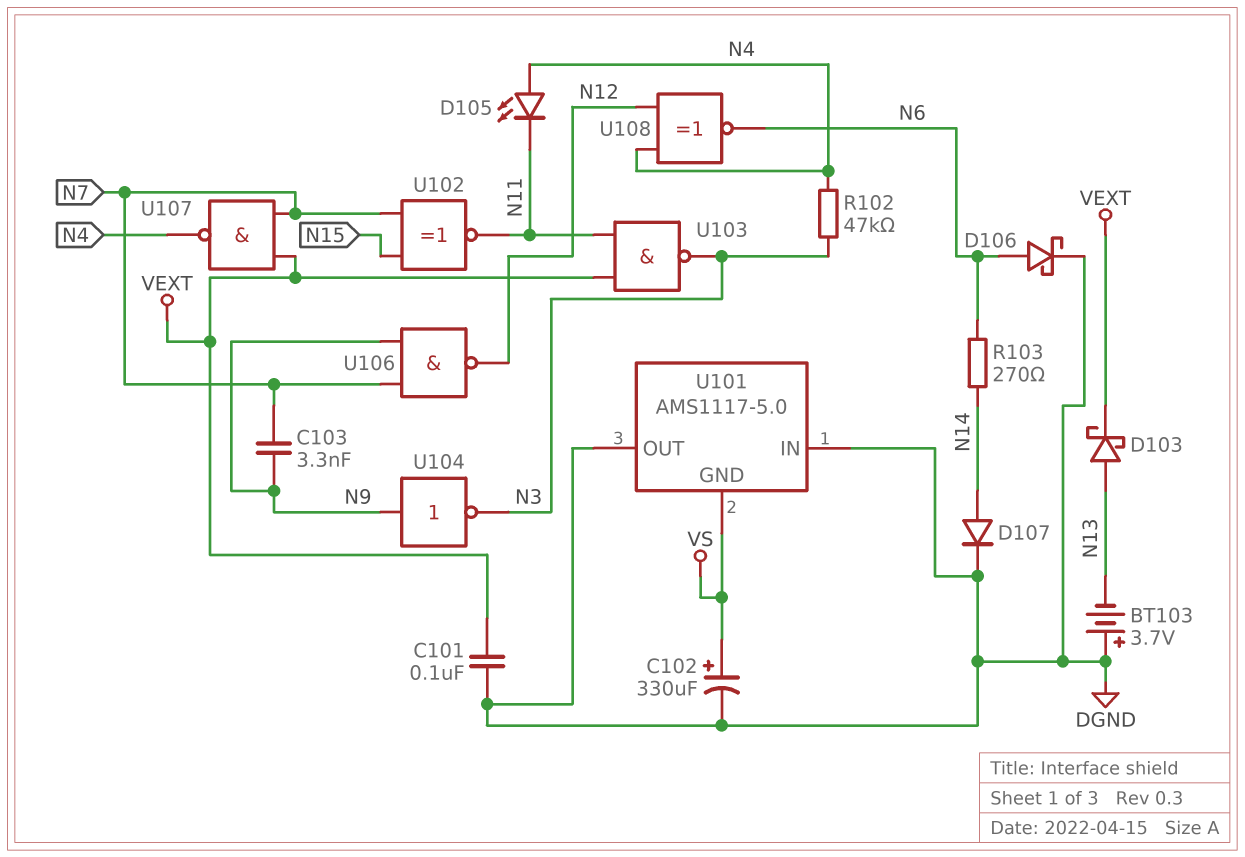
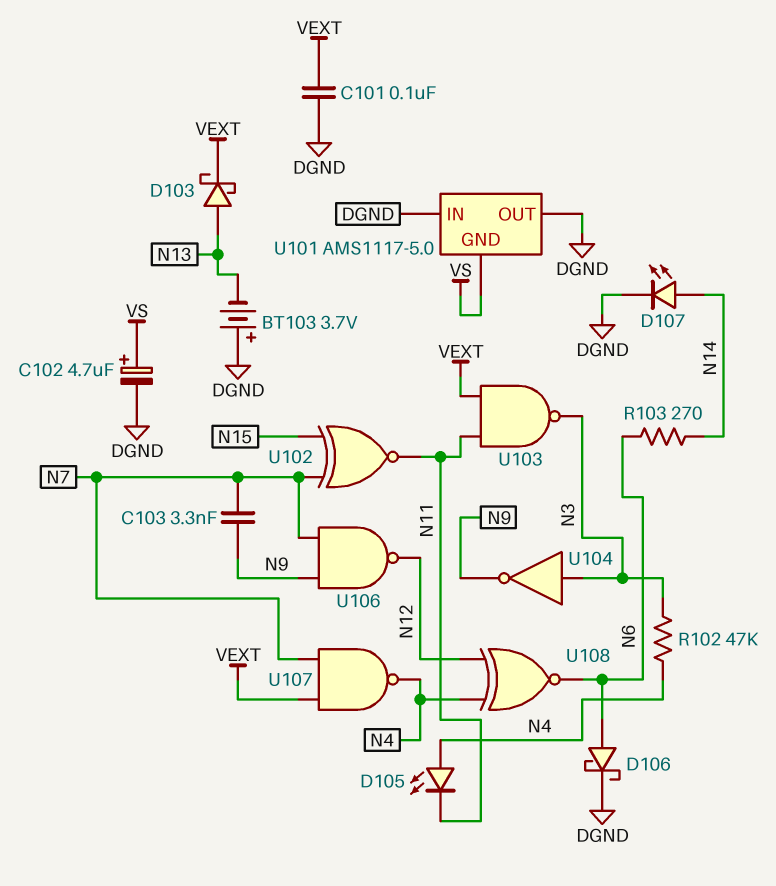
C102: 330uF (plus VS, minus DGND) -> 4.7uF (plus VS, minus DGND)
D107: diode (A N14, K DGND) -> LED (A N14, K DGND)
U104: NOT (in N9, out N3) -> NOT (in N3, out N9)

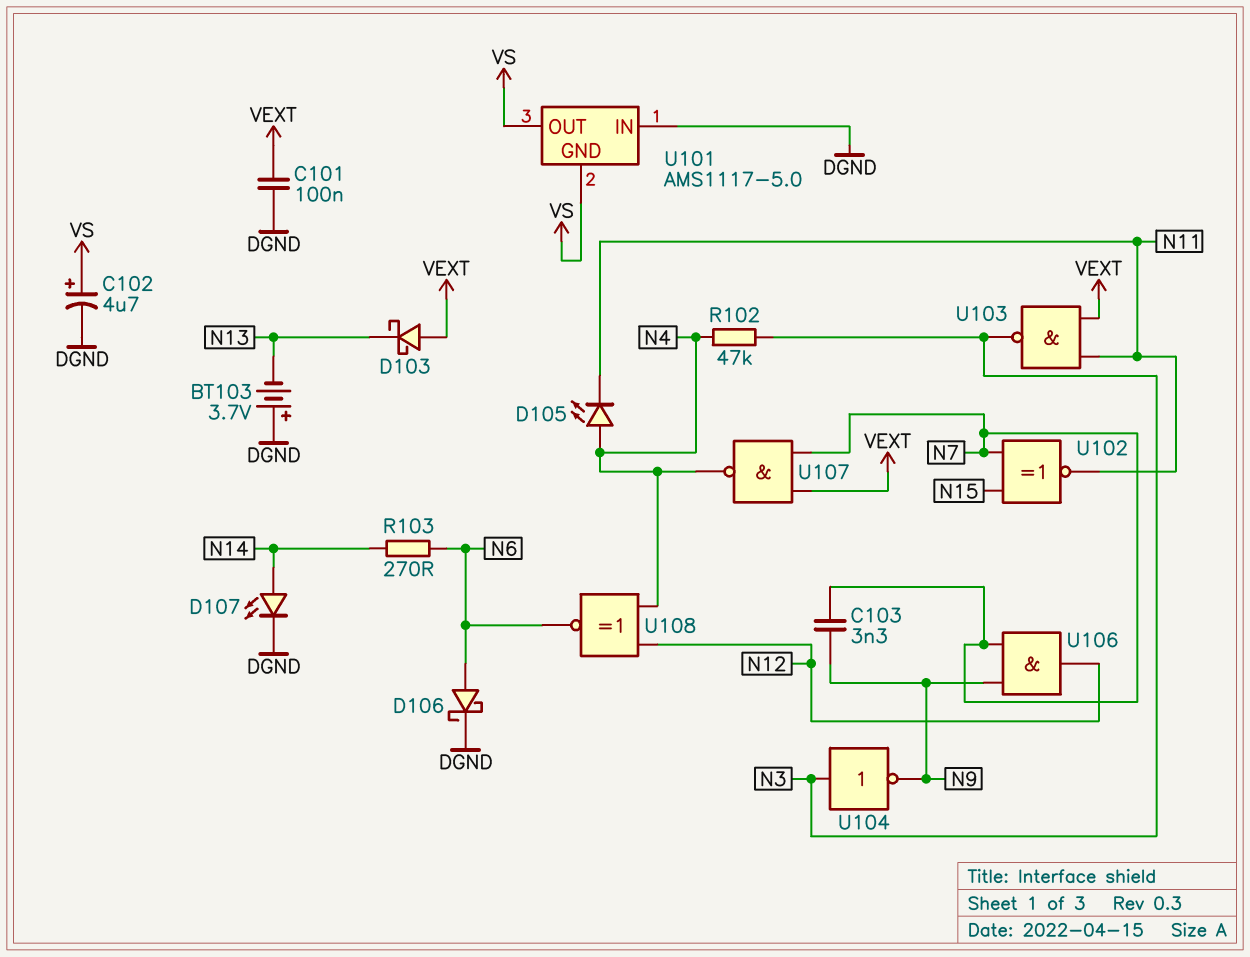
D103: schottky (A N13, K VEXT) -> schottky (A VEXT, K N13)
U101 pin OUT: DGND -> VS
U106: NAND (in N7, in N9, out N12) -> AND (in N7, in N9, out N12)

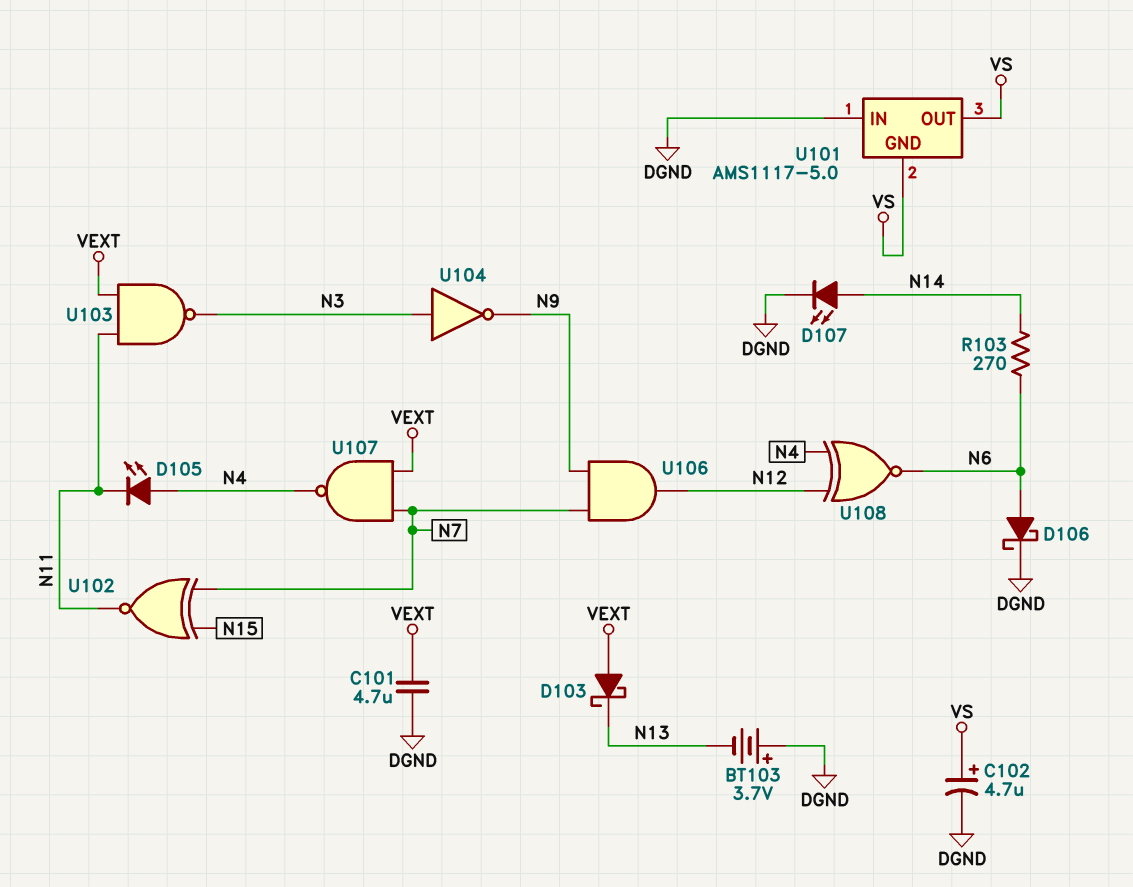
C101: 100nF (DGND, VEXT) -> 4.7uF (DGND, VEXT)
C103: 3.3nF (N7, N9) -> none
R102: 47k (N3, N4) -> none

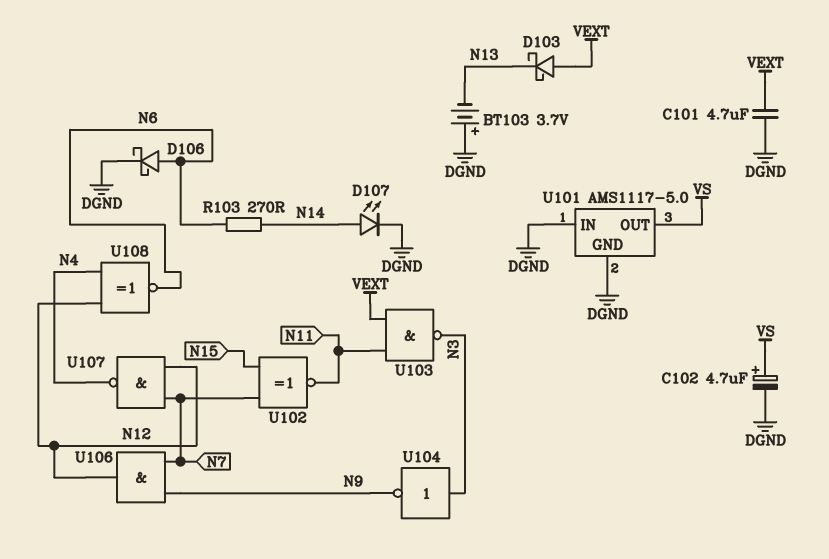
D105: LED (A N4, K N11) -> none
U101 pin GND: VS -> DGND
U107: NAND (in N7, in VEXT, out N4) -> NAND (in N7, in N12, out N4)

